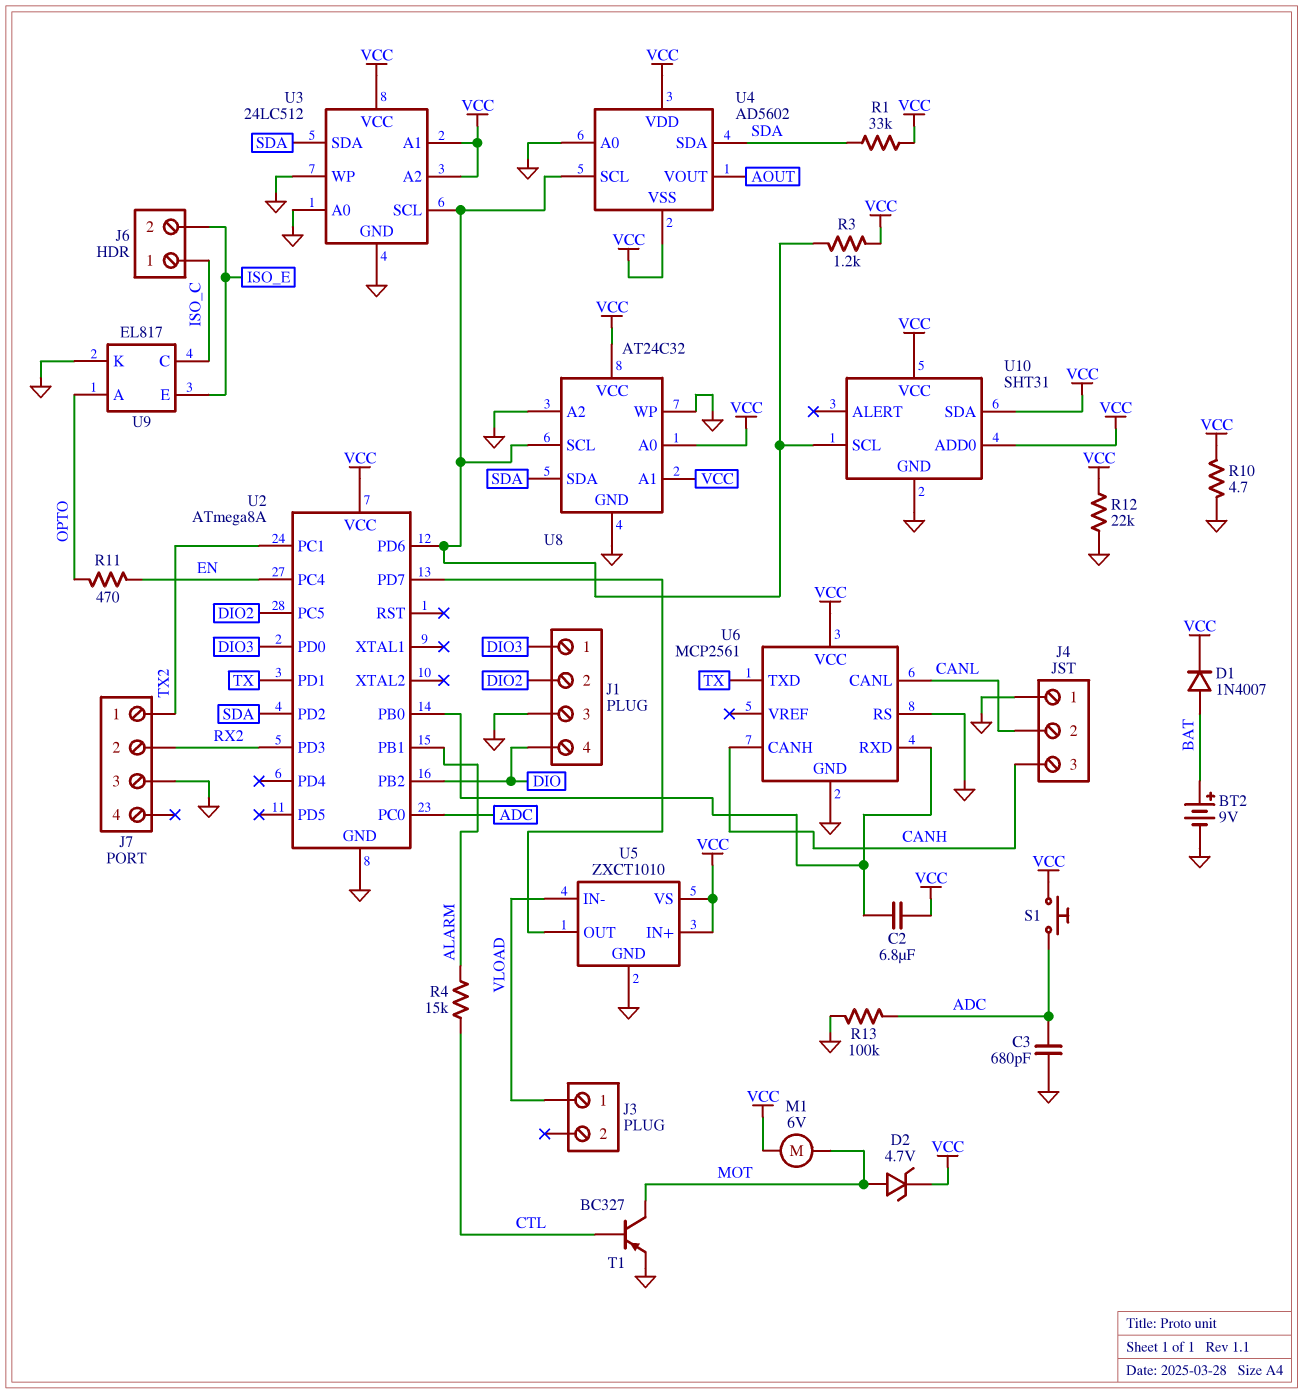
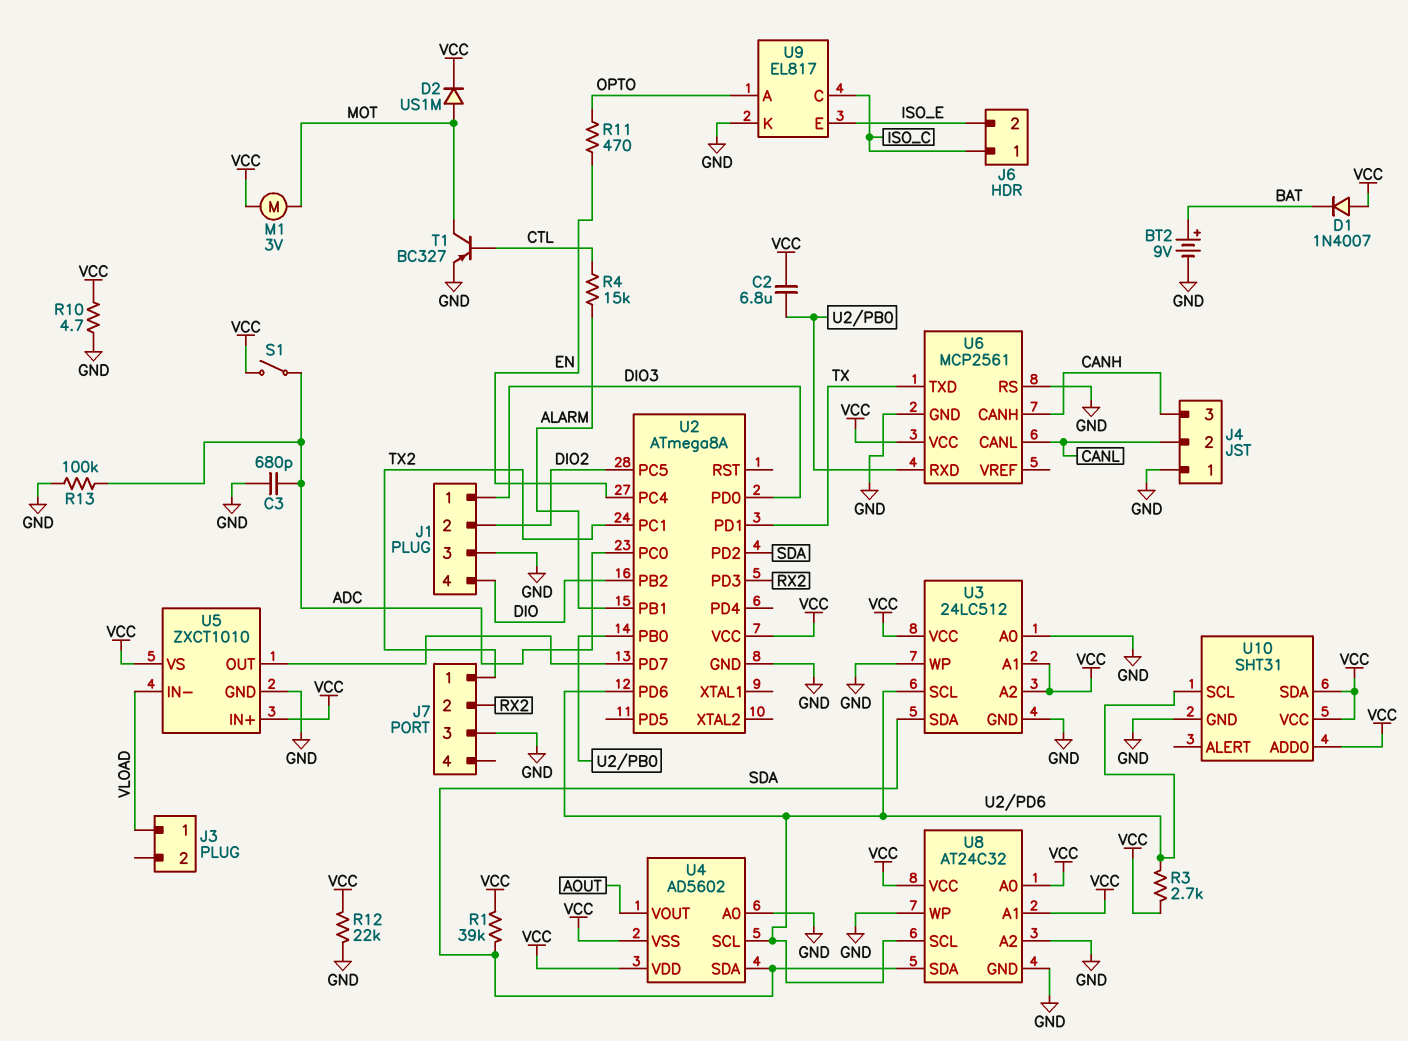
D1: diode 1N4007 (A BAT, K VCC) -> diode 1N4007 (A VCC, K BAT)
D2: zener 4.7V (A MOT, K VCC) -> diode US1M (A MOT, K VCC)
M1: motor 6V (MOT, VCC) -> motor 3V (MOT, VCC)
R1: 33k (SDA, VCC) -> 39k (SDA, VCC)
R3: 1.2k (U2/PD6, VCC) -> 2.7k (U2/PD6, VCC)
S1: button (ADC, VCC) -> switch (ADC, VCC)

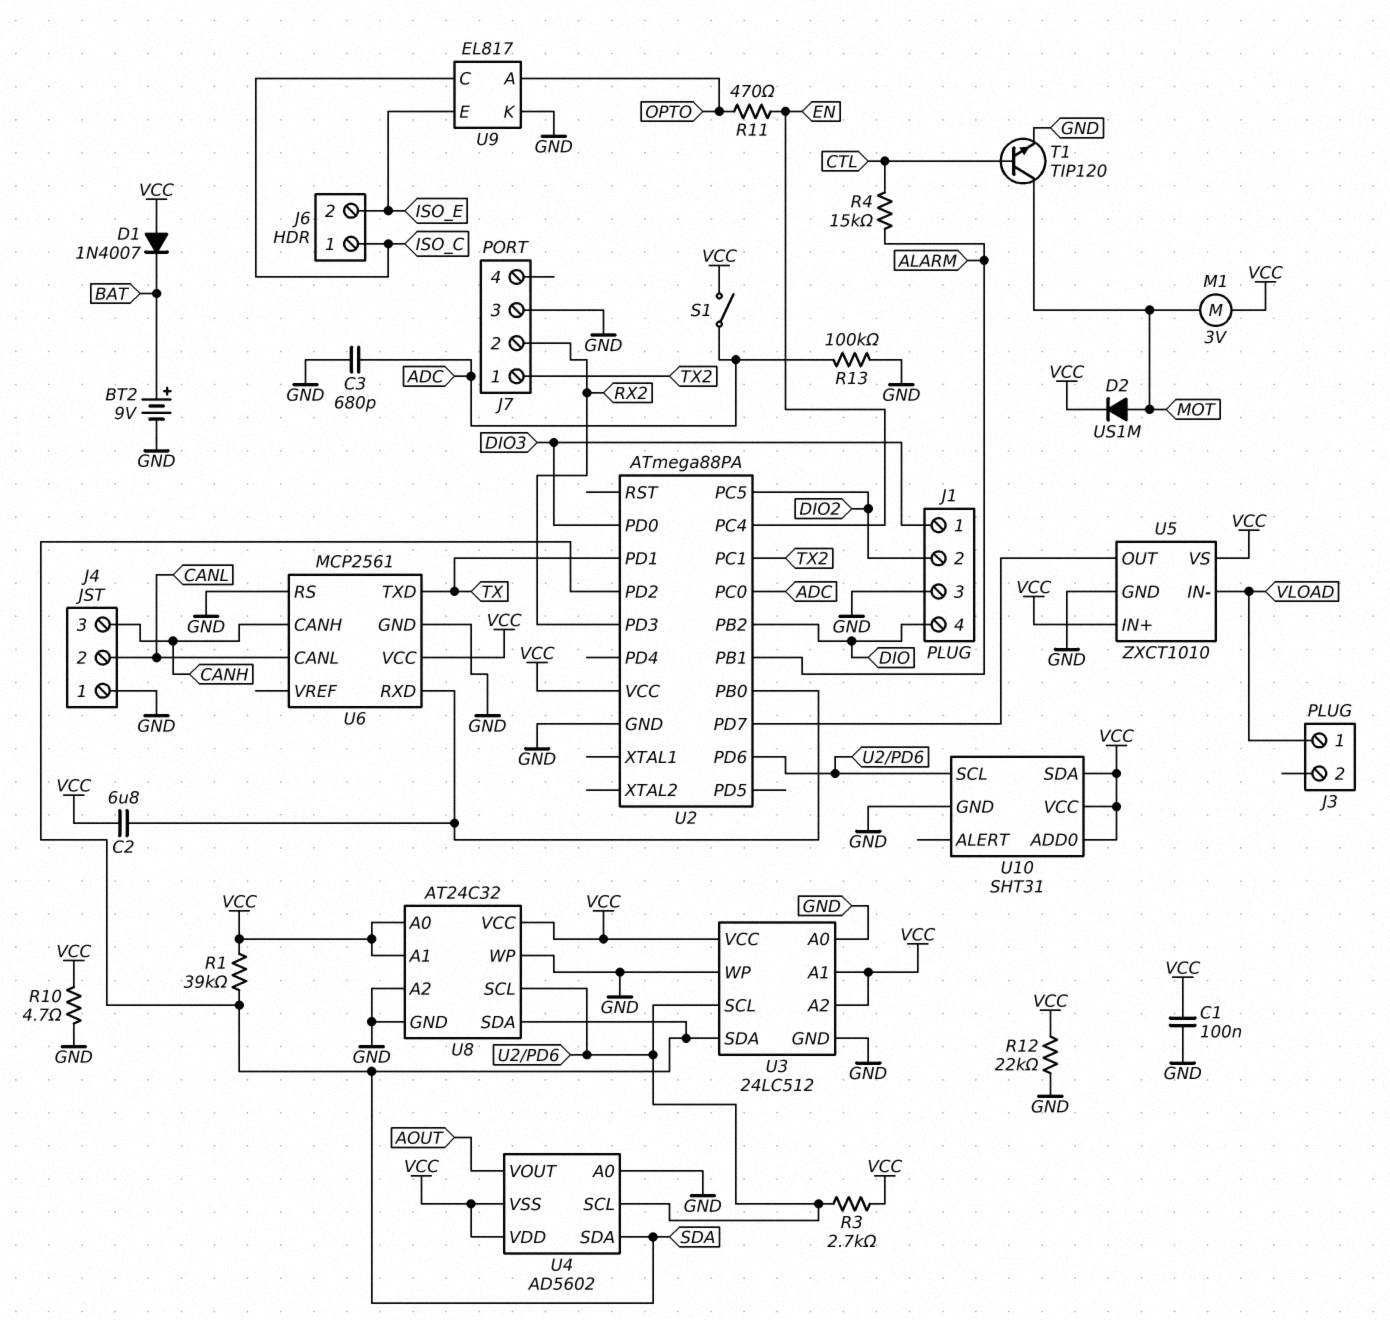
C1: none -> 100nF (GND, VCC)
T1: PNP BC327 (B CTL, C MOT, E GND) -> NPN TIP120 (B CTL, C MOT, E GND)
U2: ATmega8A -> ATmega88PA

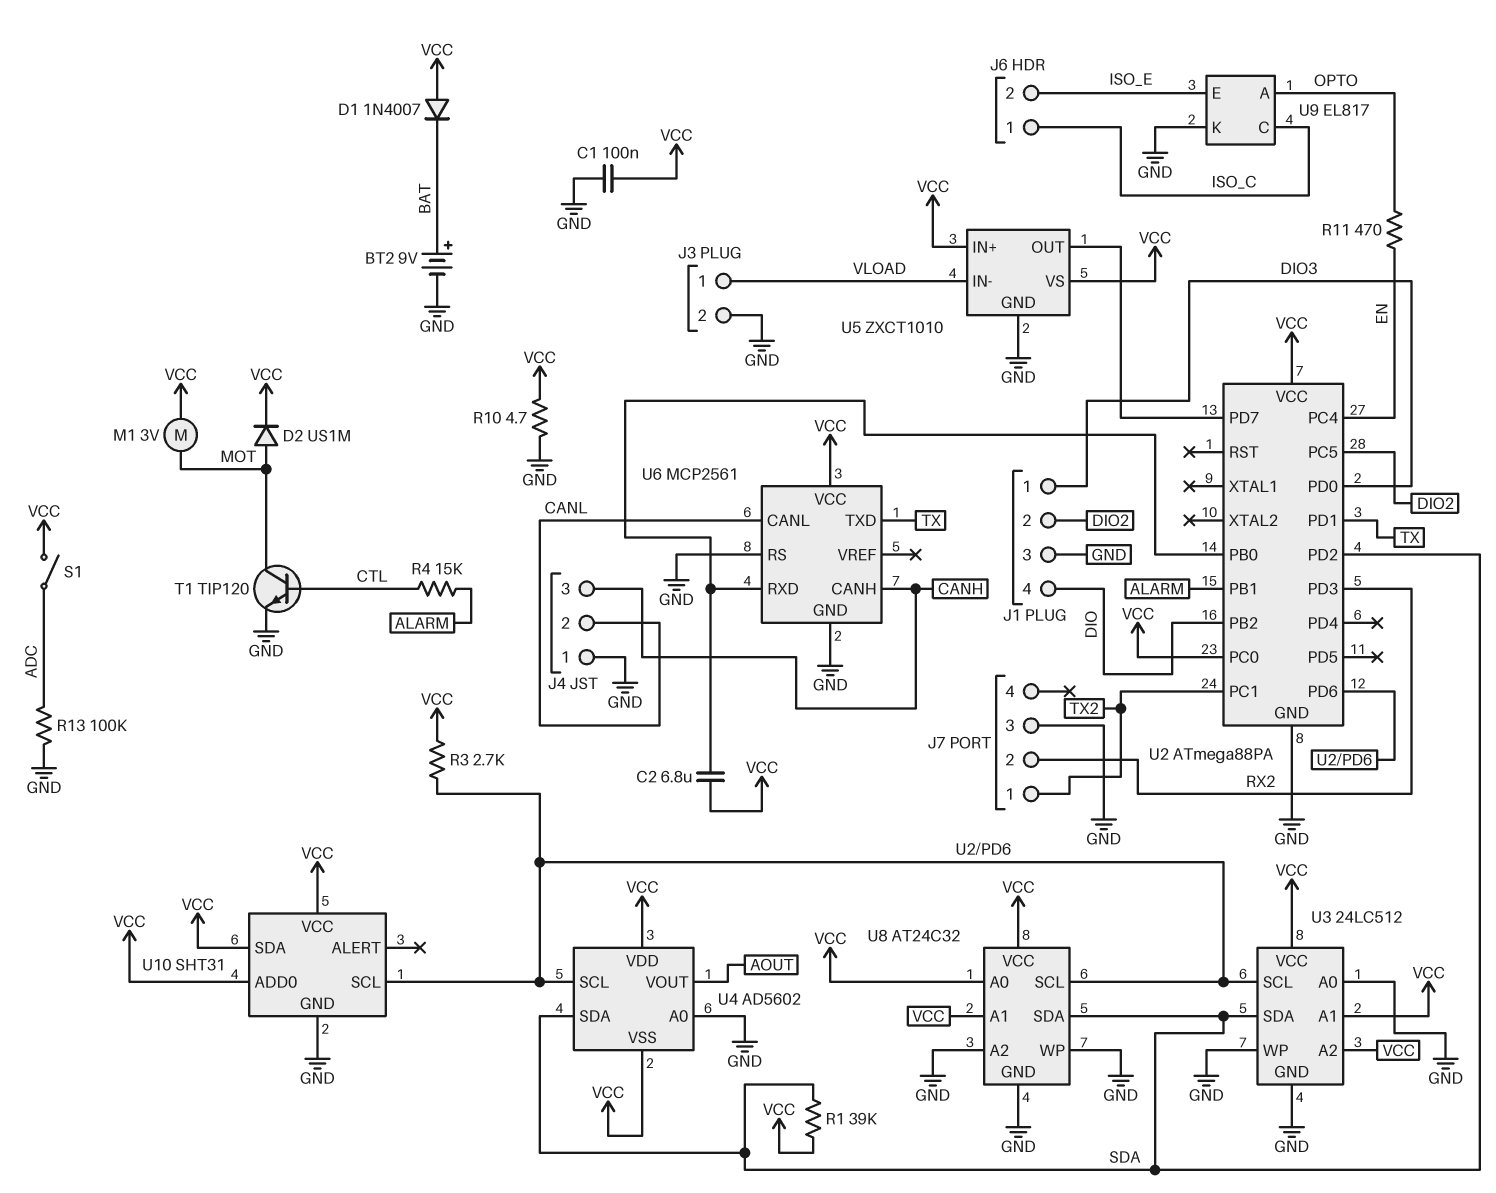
C3: 680pF (ADC, GND) -> none
J3 pin 2: none -> GND
R12: 22k (GND, VCC) -> none
U2 pin PC0: ADC -> VCC

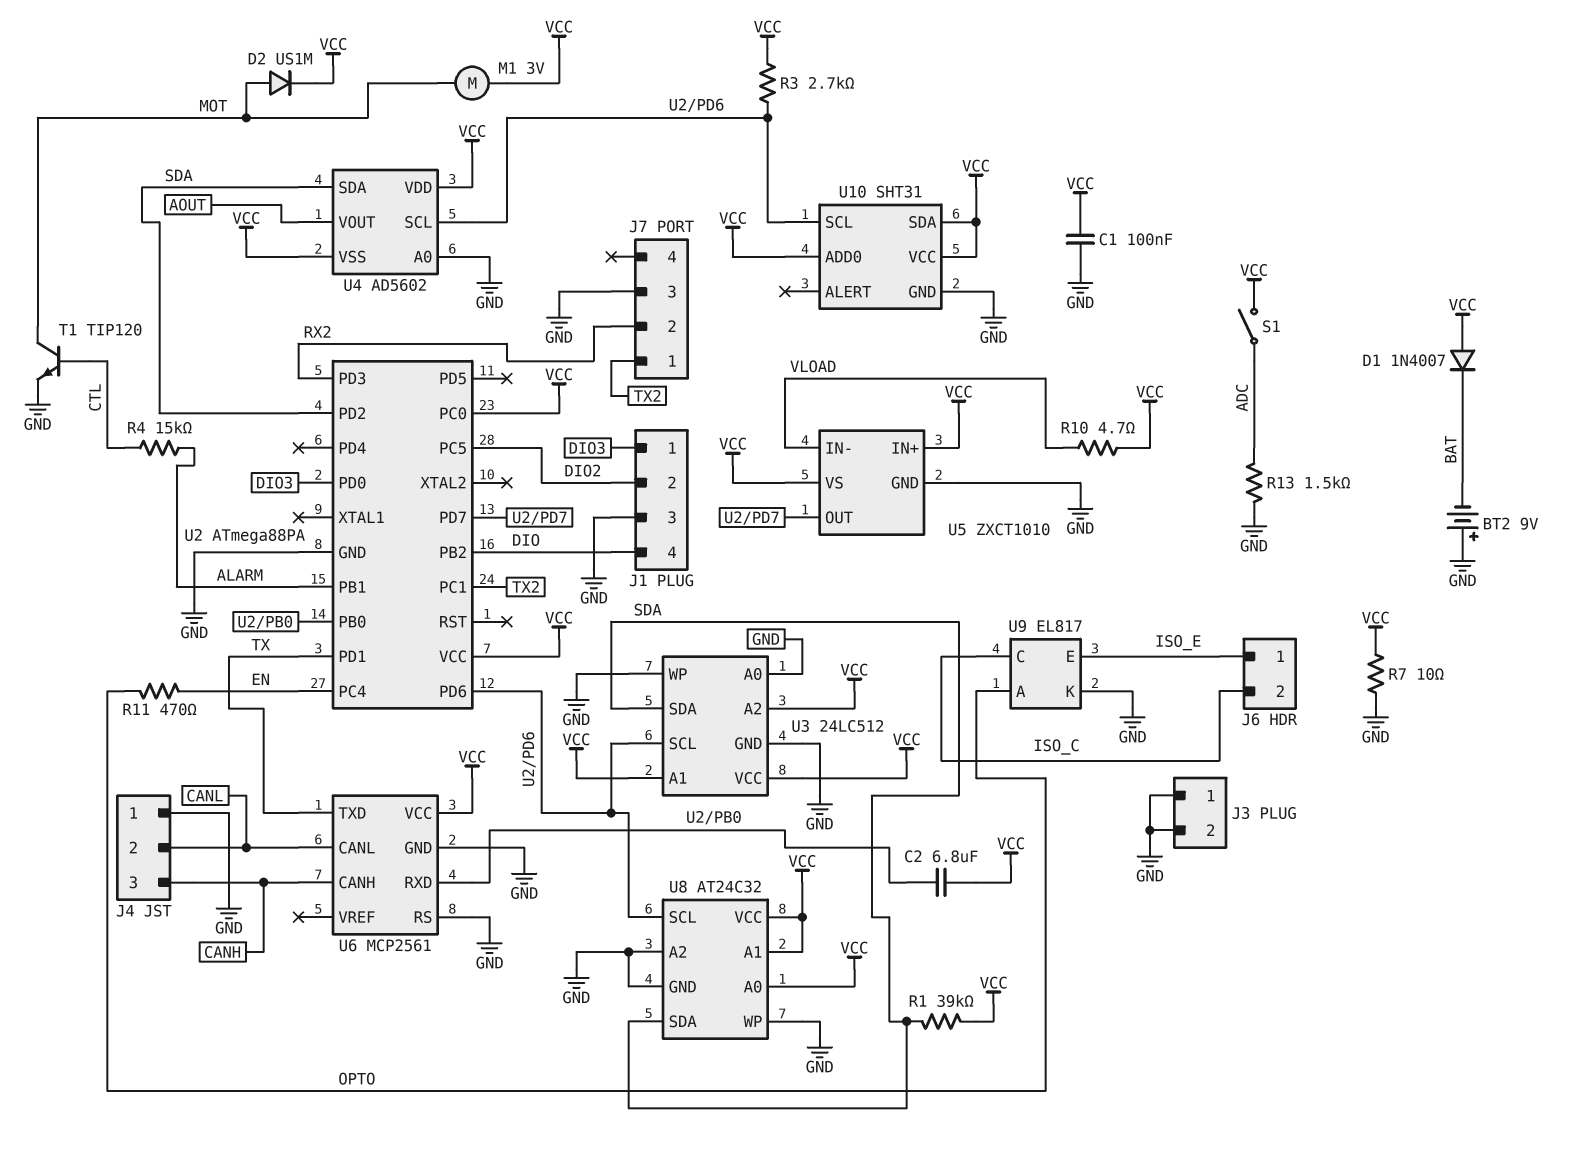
BT2: 9V (plus BAT, minus GND) -> 9V (plus GND, minus BAT)
J3 pin 1: VLOAD -> GND
J6 pin 1: ISO_C -> ISO_E
J6 pin 2: ISO_E -> ISO_C
R7: none -> 10 (GND, VCC)
R10: 4.7 (GND, VCC) -> 4.7 (VCC, VLOAD)
R13: 100k (ADC, GND) -> 1.5k (ADC, GND)

